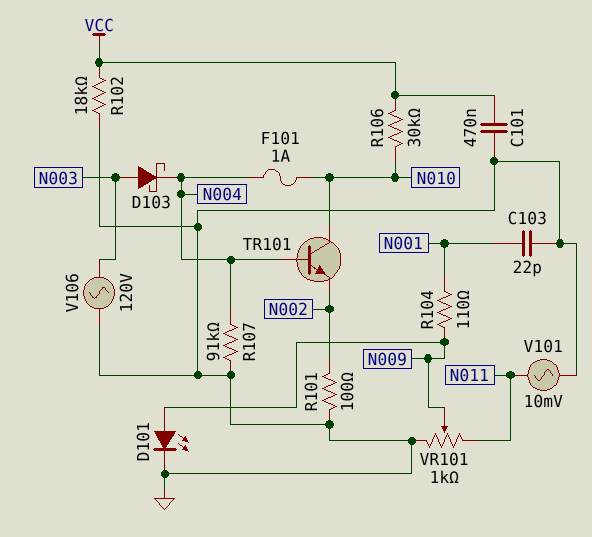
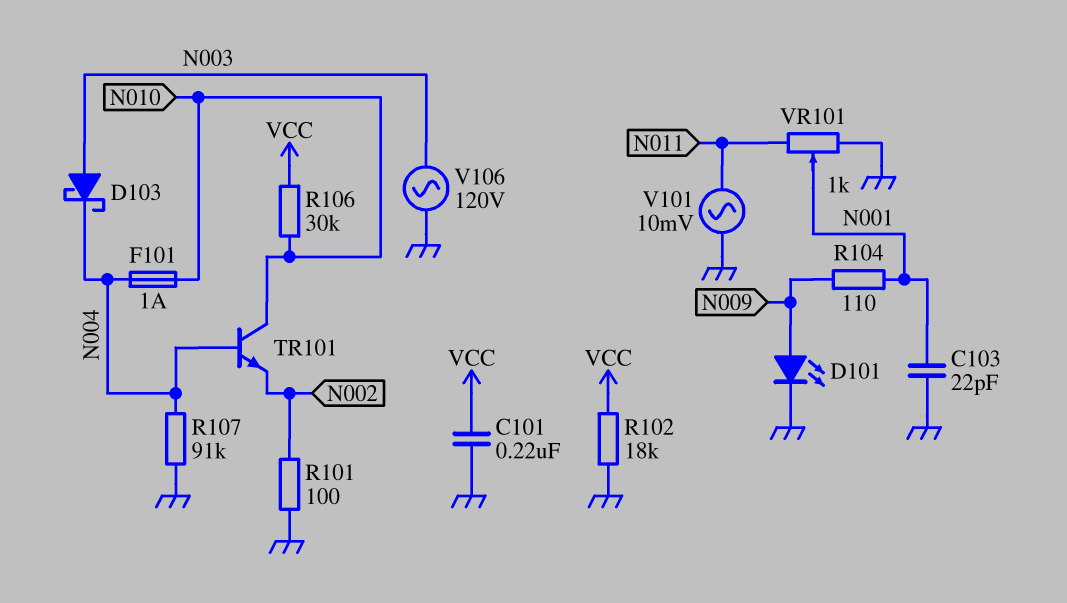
C101: 470nF (GND, VCC) -> 220nF (GND, VCC)
VR101: 1k (GND, N011, wiper N009) -> 1k (GND, N011, wiper N001)

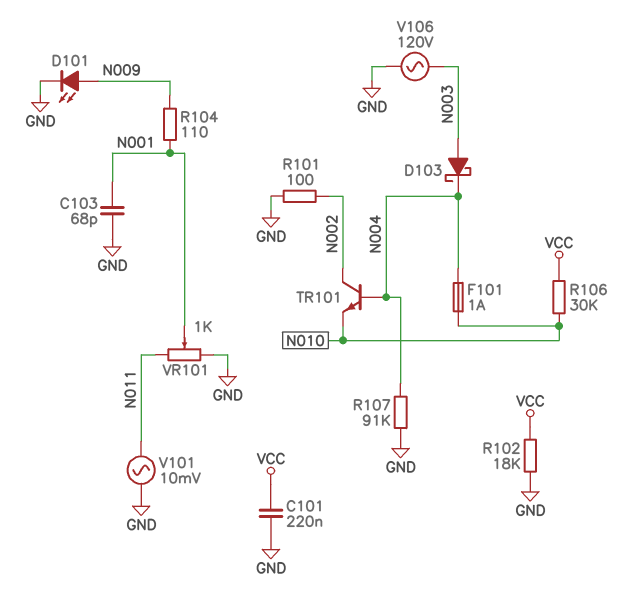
C103: 22pF (GND, N001) -> 68pF (GND, N001)
TR101: NPN (B N004, C N010, E N002) -> NPN (B N004, C N002, E N010)

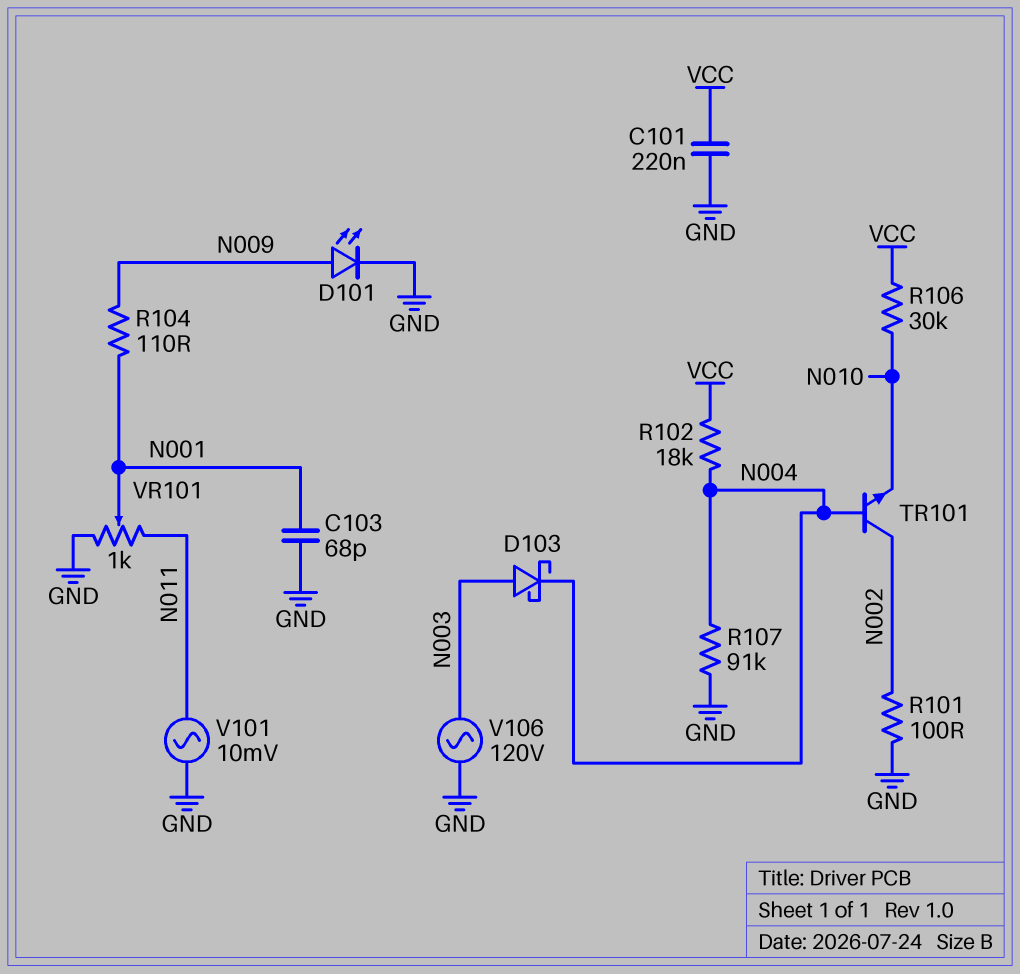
F101: 1A (N004, N010) -> none
R102: 18k (GND, VCC) -> 18k (N004, VCC)

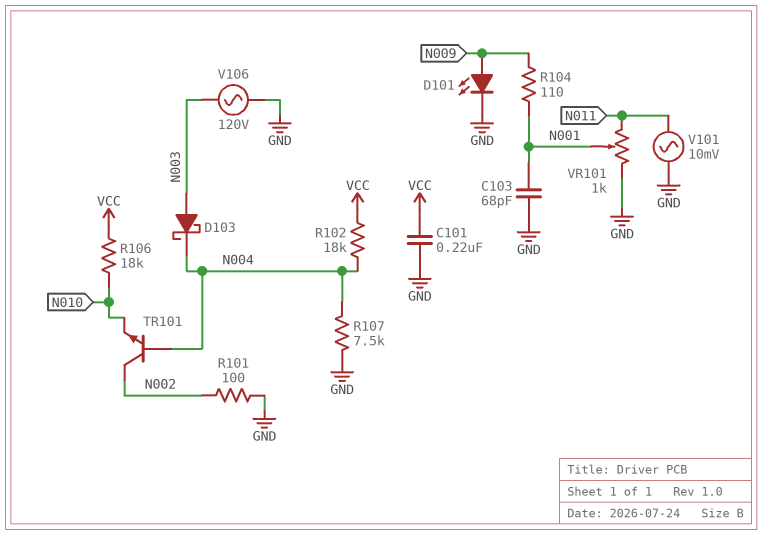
R106: 30k (N010, VCC) -> 18k (N010, VCC)
R107: 91k (GND, N004) -> 7.5k (GND, N004)

